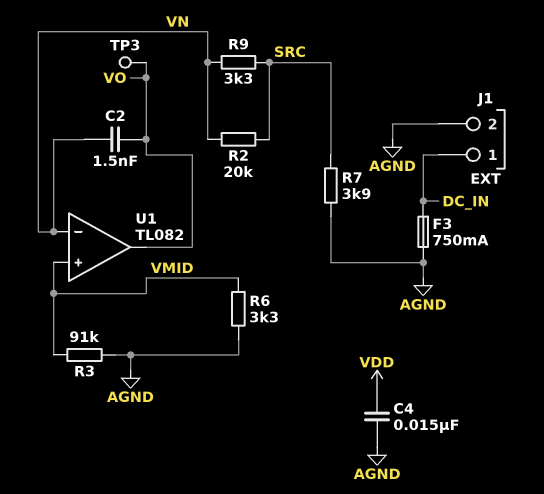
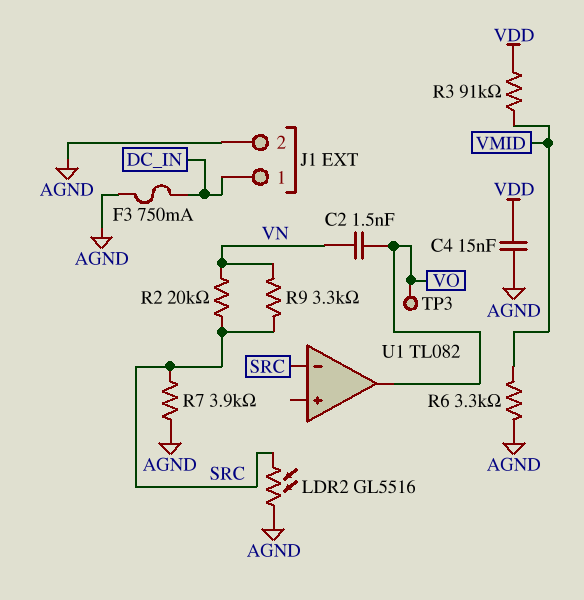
LDR2: none -> GL5516 (AGND, SRC)
R3: 91k (AGND, VMID) -> 91k (VDD, VMID)
U1 pin in+: VMID -> none
U1 pin in-: VN -> SRC

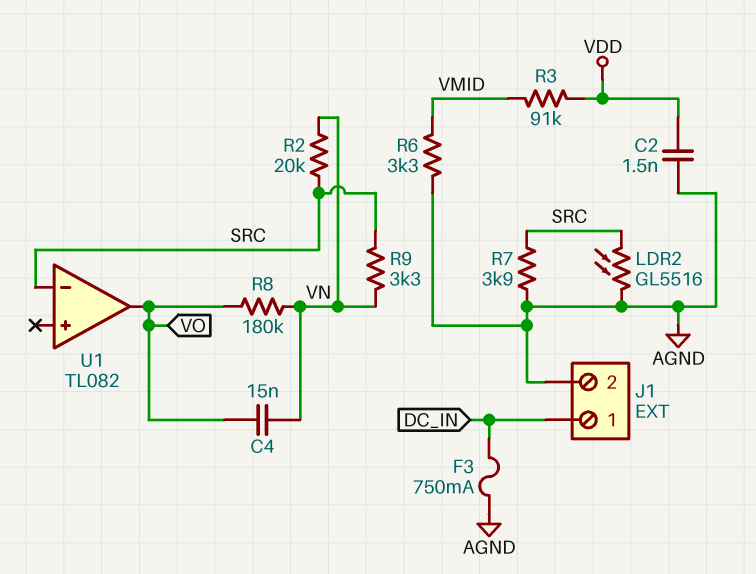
C2: 1.5nF (VN, VO) -> 1.5nF (AGND, VDD)
C4: 15nF (AGND, VDD) -> 15nF (VN, VO)
R8: none -> 180k (VN, VO)
TP3: test point (VO) -> none

